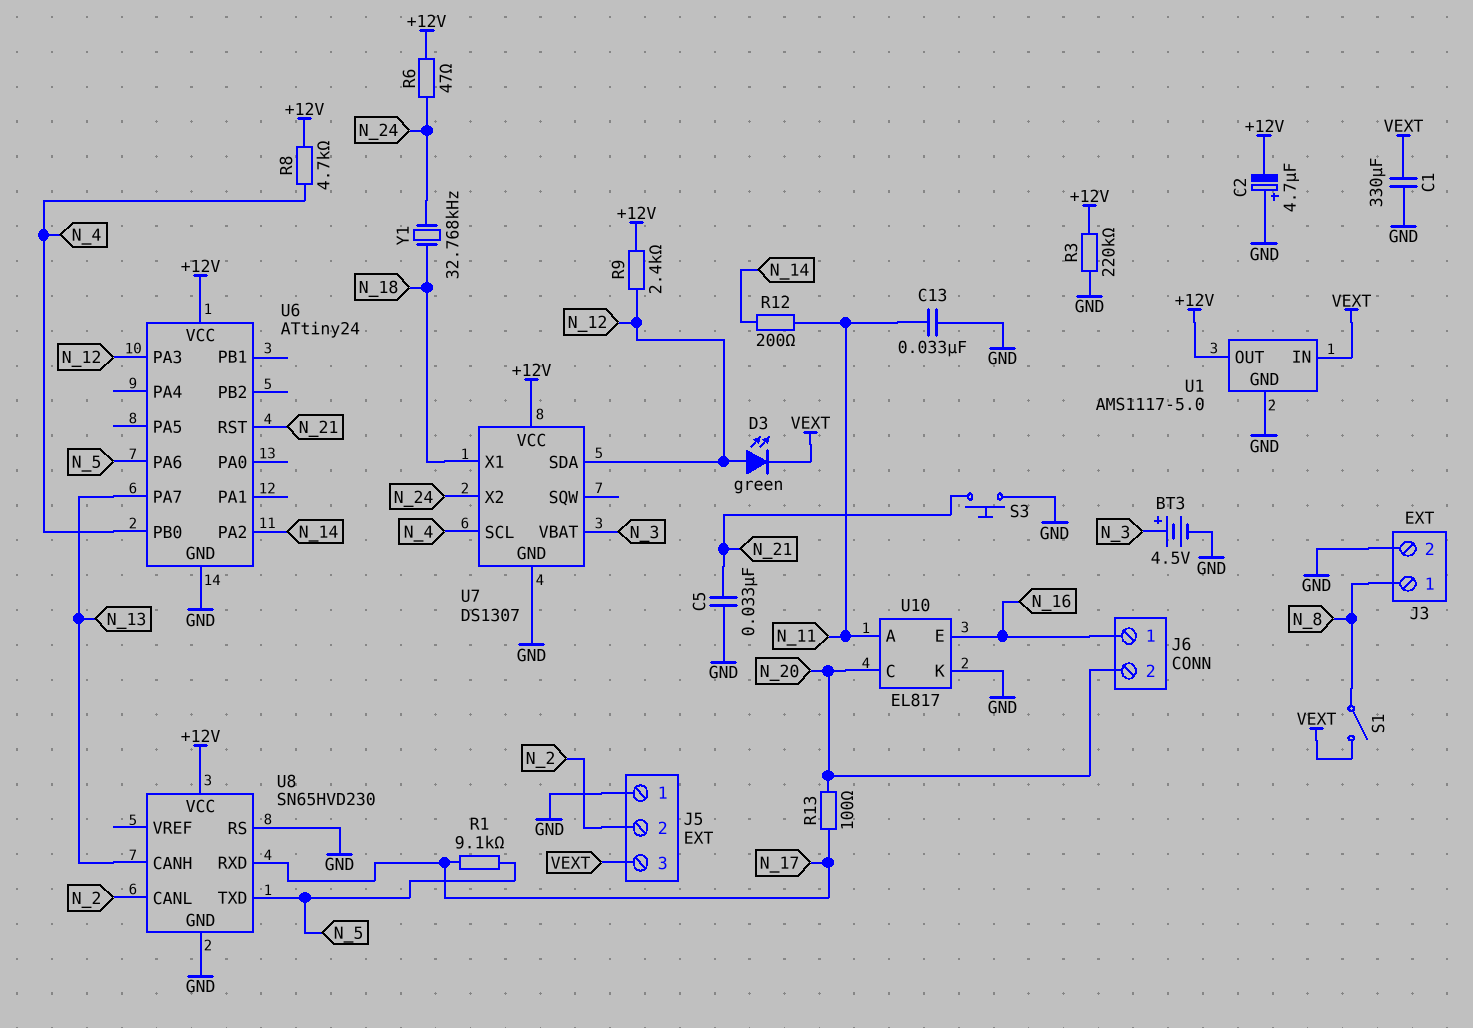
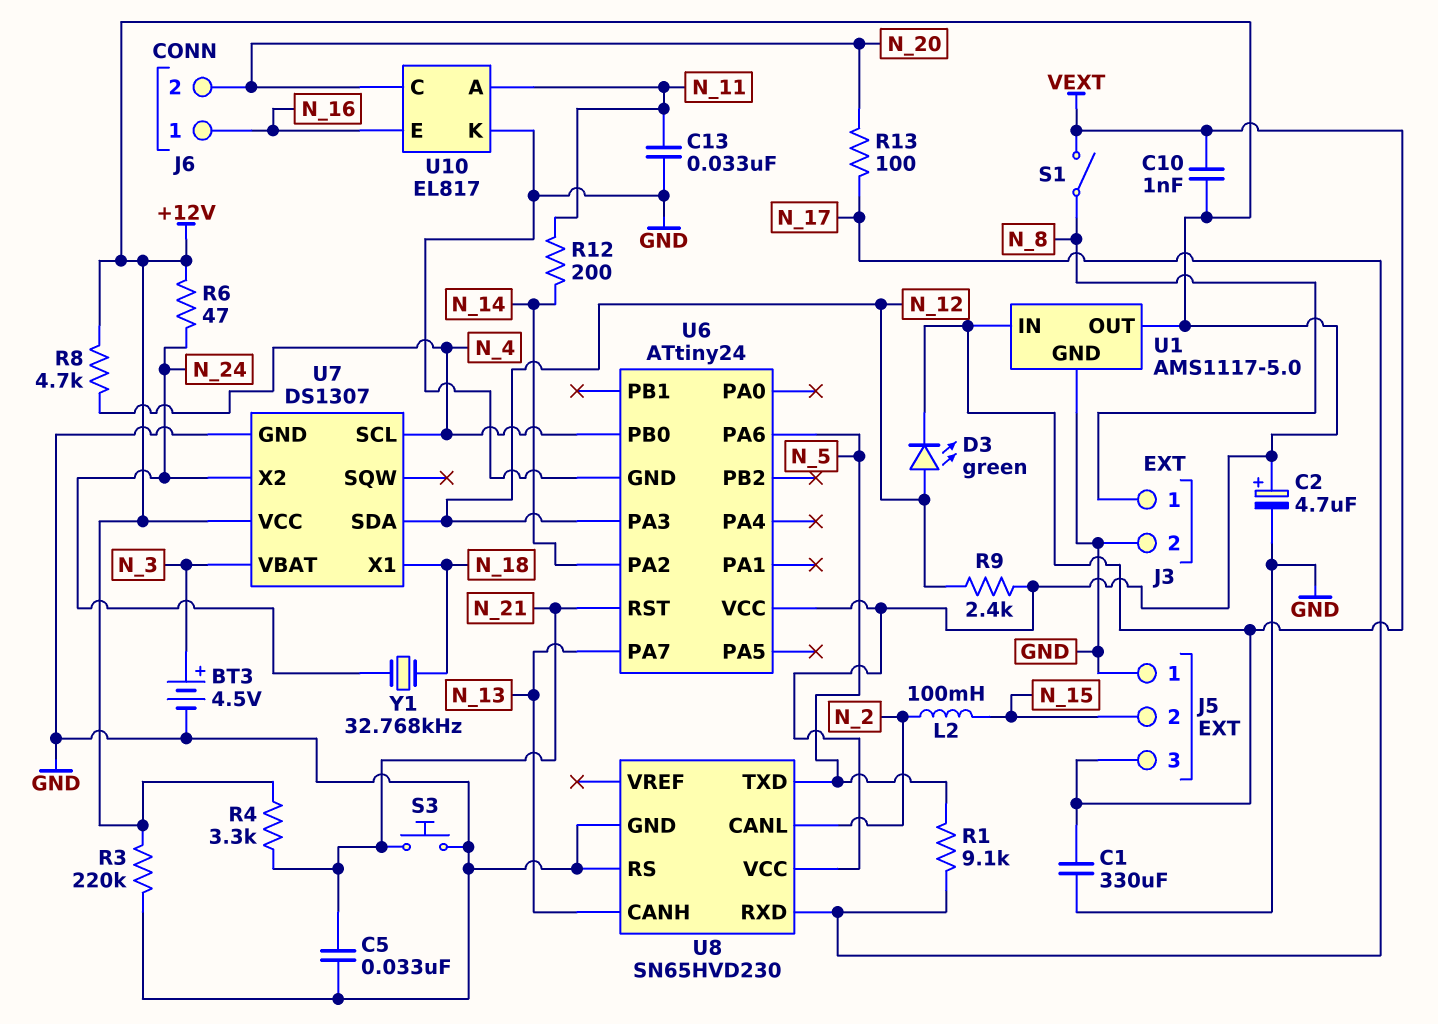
C2: 4.7uF (plus GND, minus +12V) -> 4.7uF (plus +12V, minus GND)
C10: none -> 1nF (+12V, VEXT)
J5 pin 2: N_2 -> N_15
L2: none -> 100mH (N_2, N_15)
R4: none -> 3.3k (+12V, N_21)

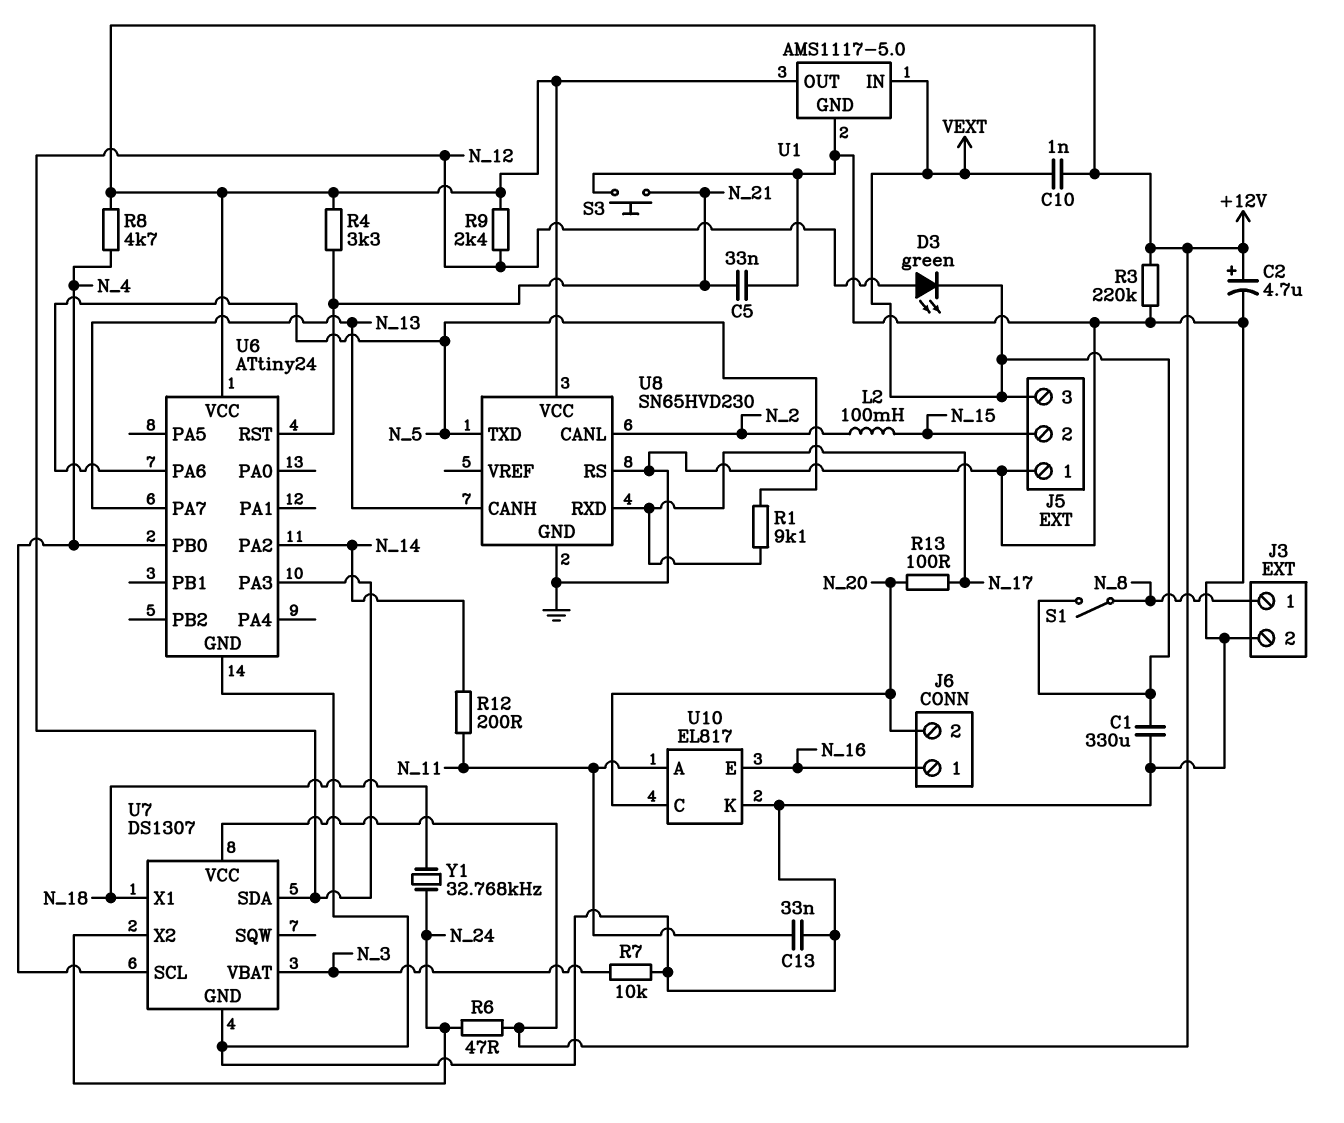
BT3: 4.5V (plus N_3, minus GND) -> none
R7: none -> 10k (GND, N_3)

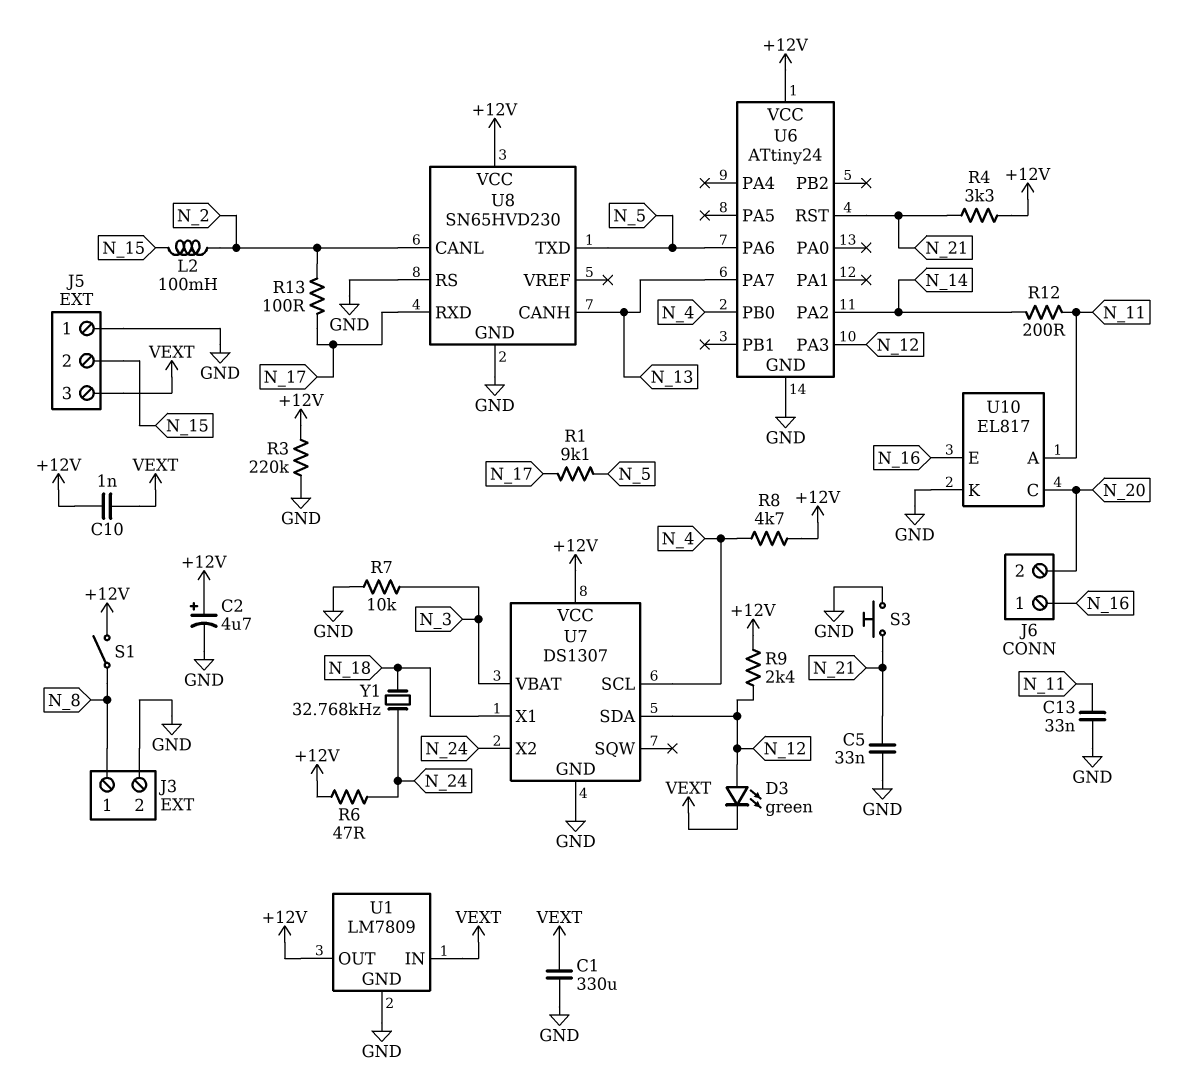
R13: 100 (N_17, N_20) -> 100 (N_2, N_17)
S1: switch (N_8, VEXT) -> switch (+12V, N_8)
U1: AMS1117-5.0 -> LM7809

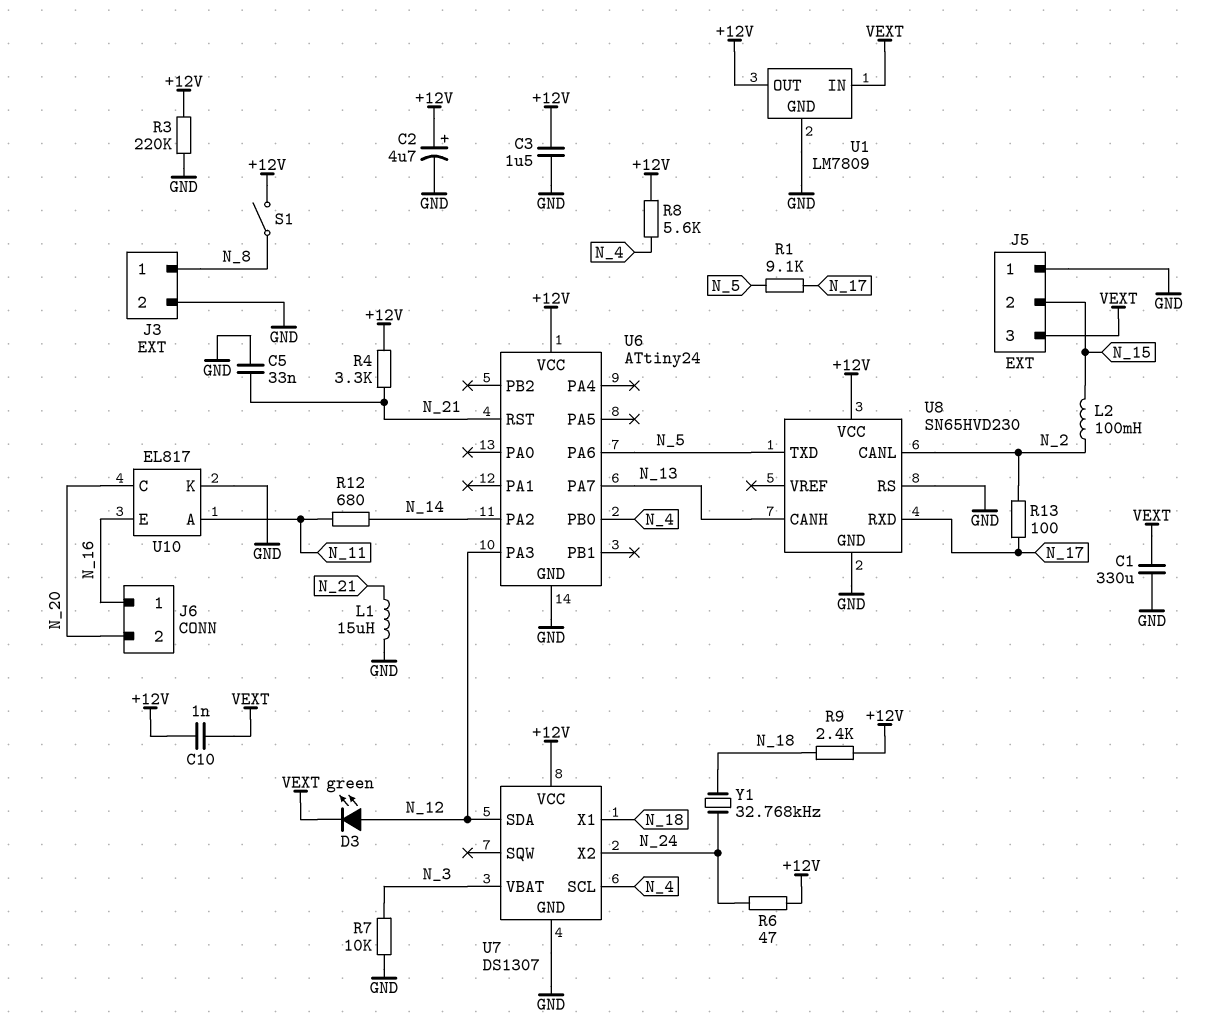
C3: none -> 1.5uF (+12V, GND)
C13: 33nF (GND, N_11) -> none
L1: none -> 15uH (GND, N_21)
R8: 4.7k (+12V, N_4) -> 5.6k (+12V, N_4)
R9: 2.4k (+12V, N_12) -> 2.4k (+12V, N_18)
R12: 200 (N_11, N_14) -> 680 (N_11, N_14)
S3: button (GND, N_21) -> none

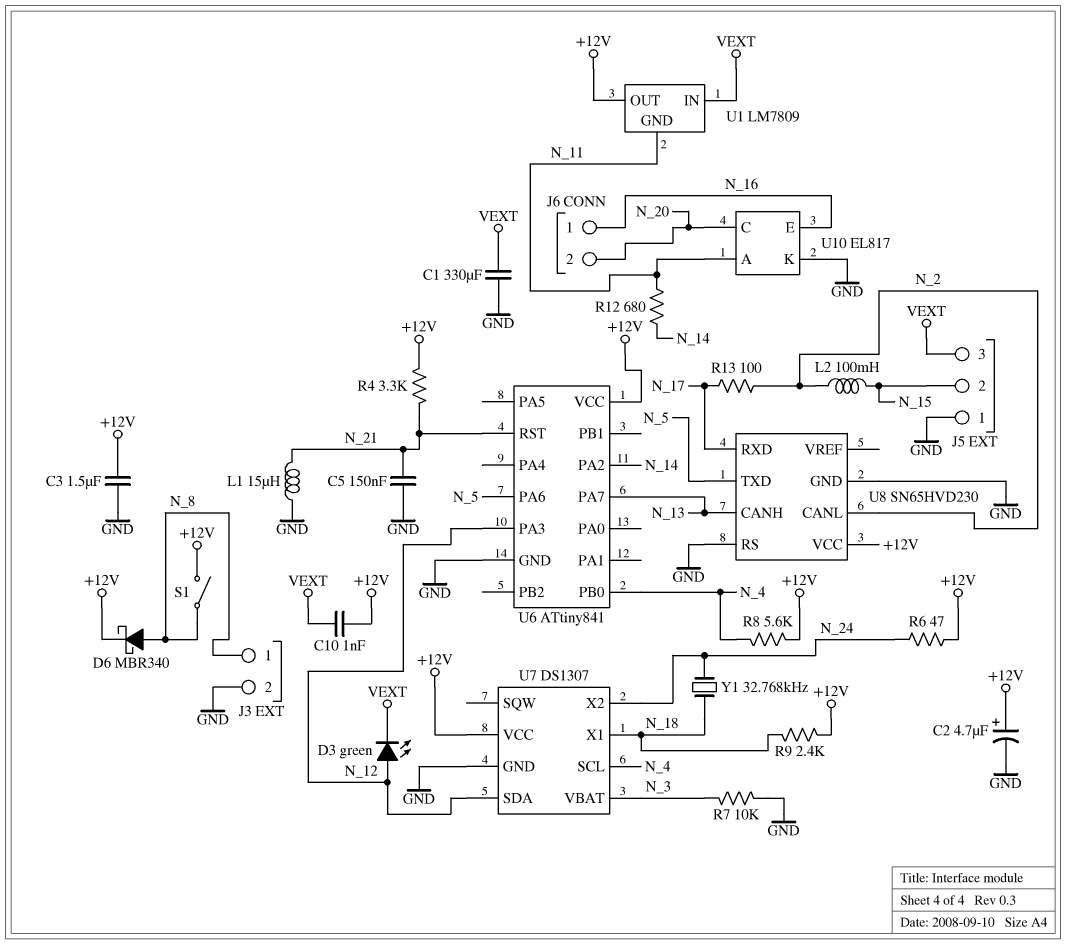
C5: 33nF (GND, N_21) -> 150nF (GND, N_21)
D6: none -> schottky MBR340 (A N_8, K +12V)
R1: 9.1k (N_5, N_17) -> none
R3: 220k (+12V, GND) -> none
U1 pin GND: GND -> N_11
U6: ATtiny24 -> ATtiny841

